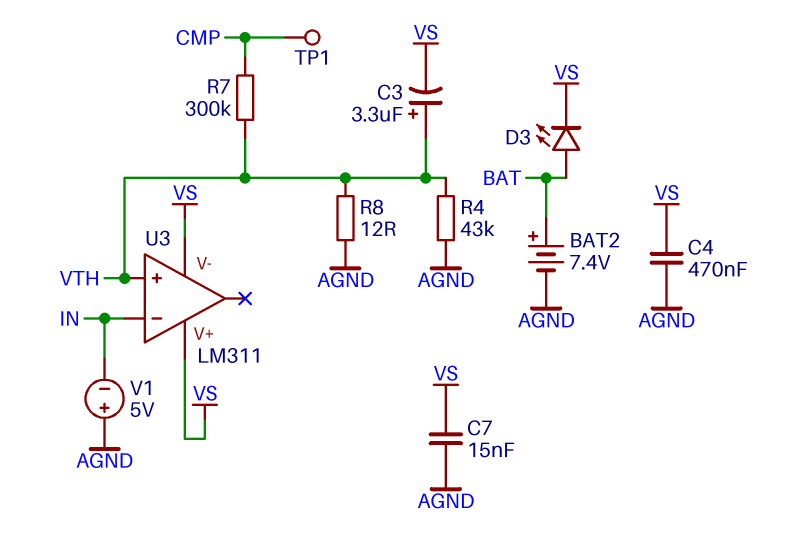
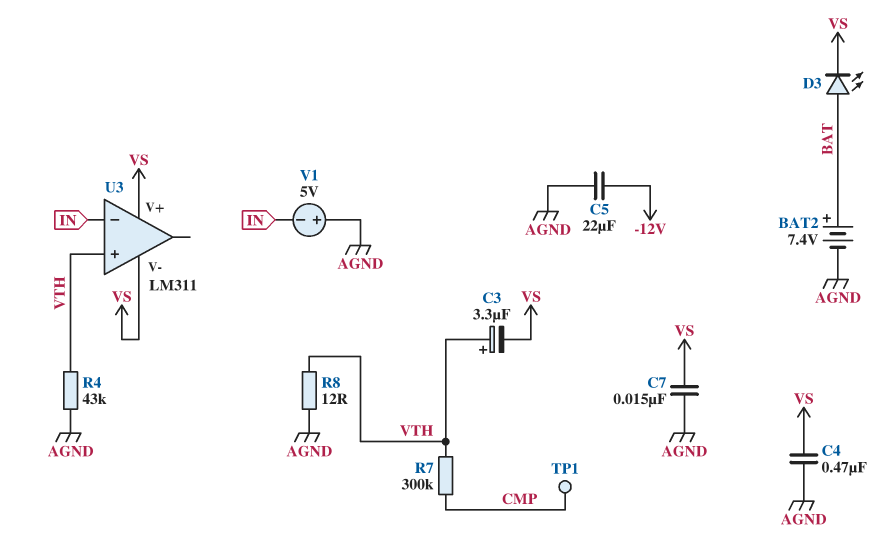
C5: none -> 22uF (-12V, AGND)

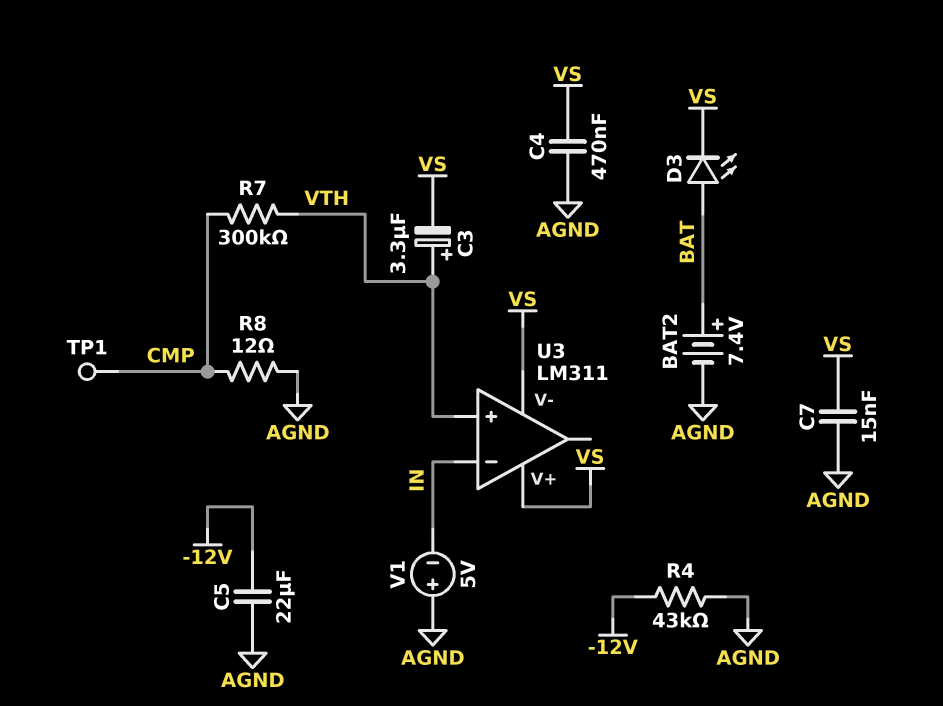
R4: 43k (AGND, VTH) -> 43k (-12V, AGND)
R8: 12 (AGND, VTH) -> 12 (AGND, CMP)

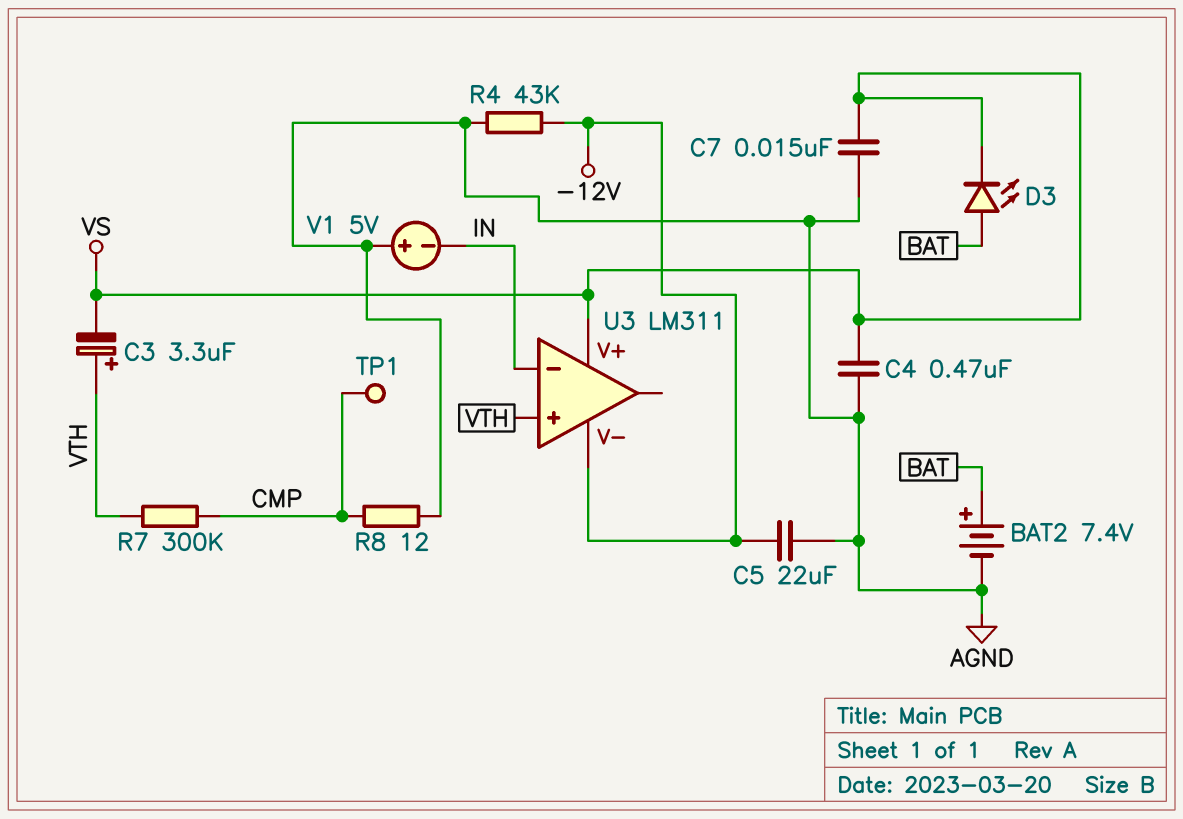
U3 pin V-: VS -> -12V

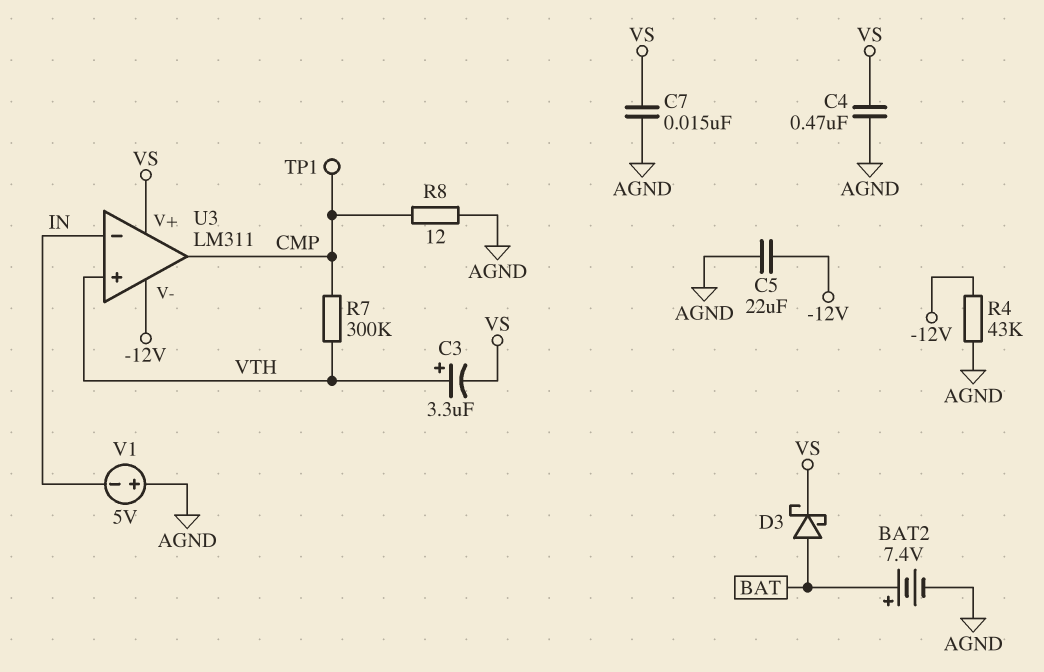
D3: LED (A BAT, K VS) -> schottky (A BAT, K VS)
U3 pin out: none -> CMP

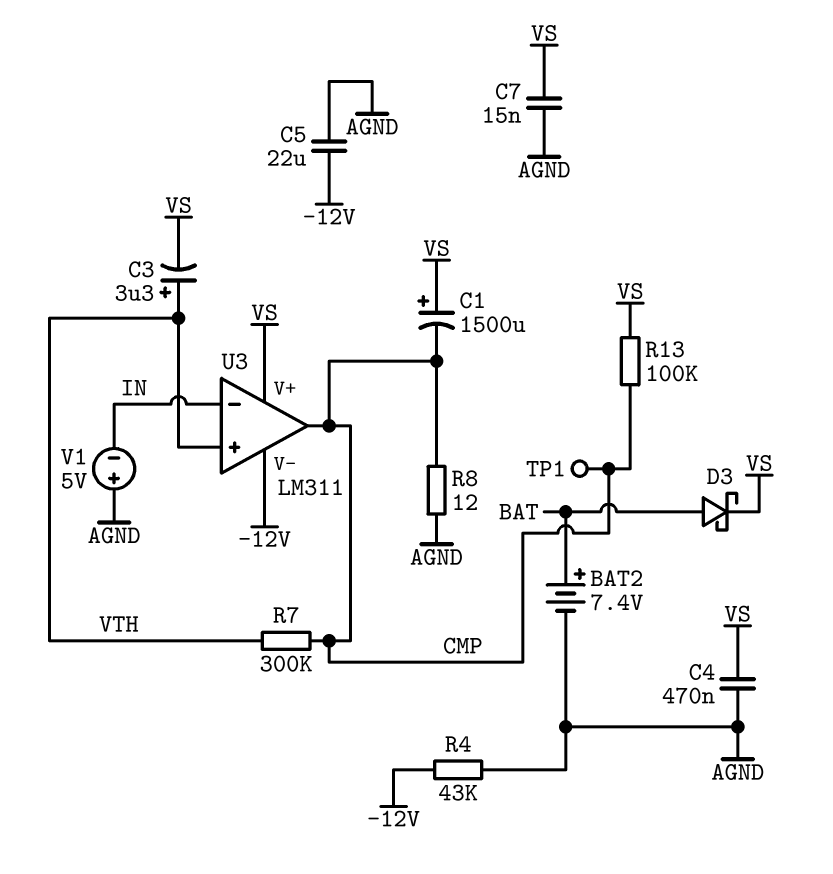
C1: none -> 1500uF (plus VS, minus CMP)
R13: none -> 100k (CMP, VS)

